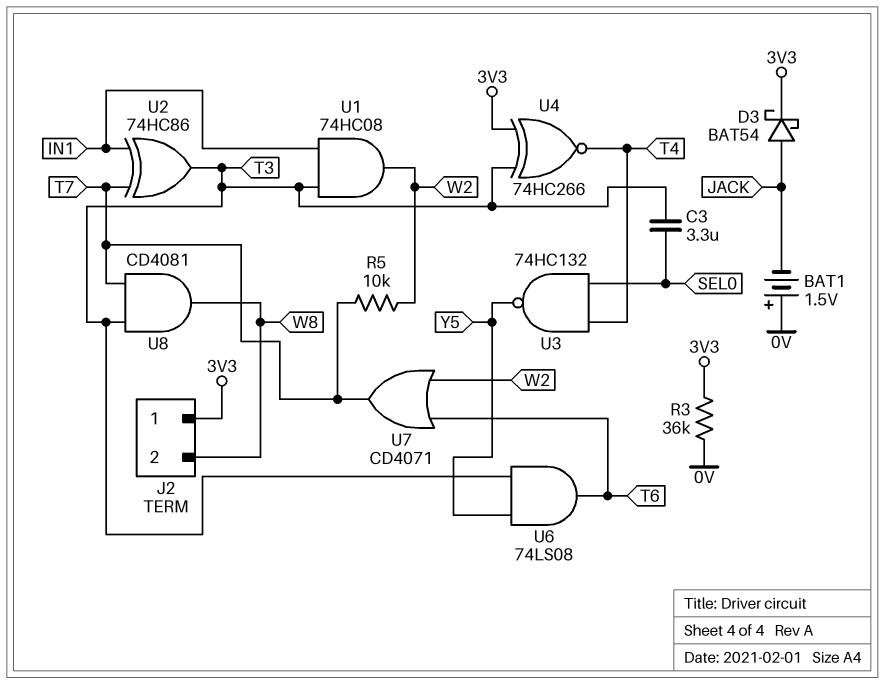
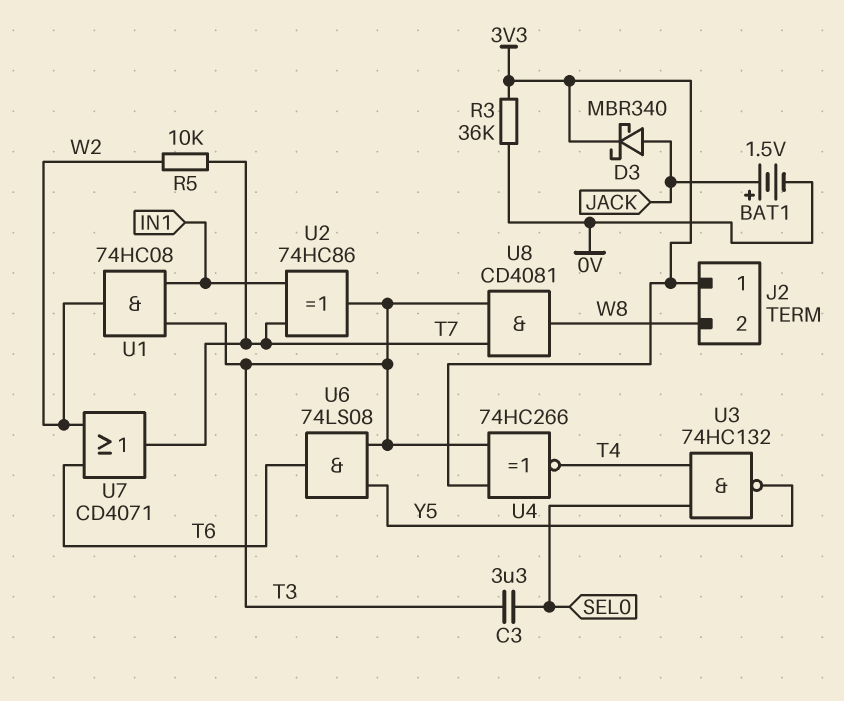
BAT1: 1.5V (plus 0V, minus JACK) -> 1.5V (plus JACK, minus 0V)
D3: schottky BAT54 (A JACK, K 3V3) -> schottky MBR340 (A JACK, K 3V3)

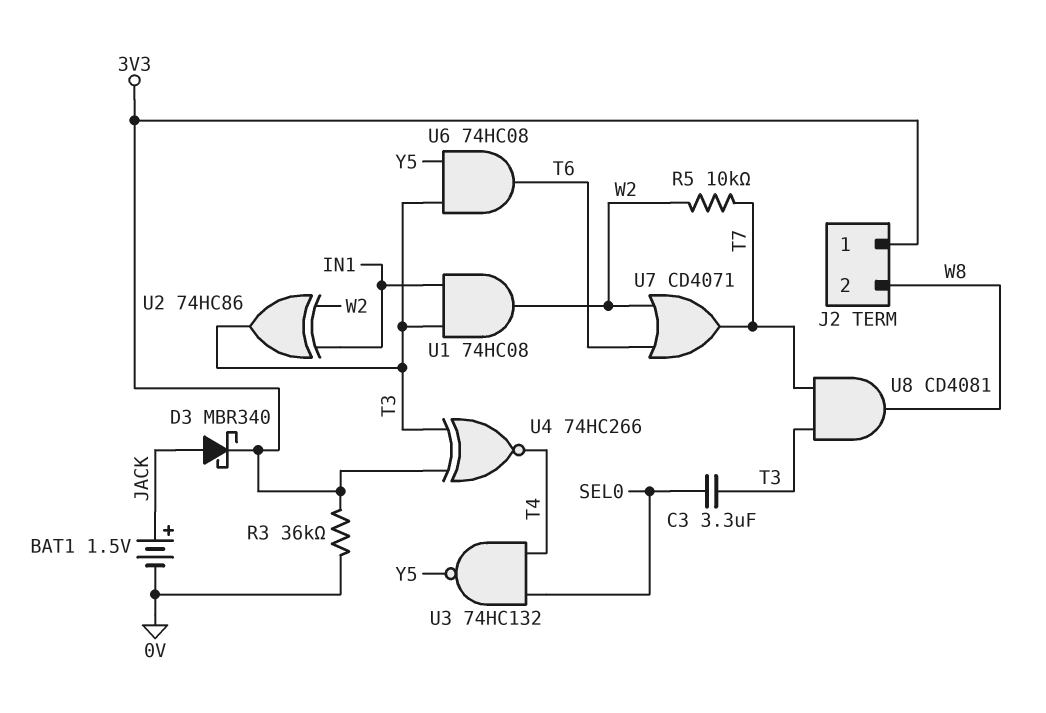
U2: XOR 74HC86 (in IN1, in T7, out T3) -> XOR 74HC86 (in IN1, in W2, out T3)
U6: AND 74LS08 (in T3, in Y5, out T6) -> AND 74HC08 (in T3, in Y5, out T6)

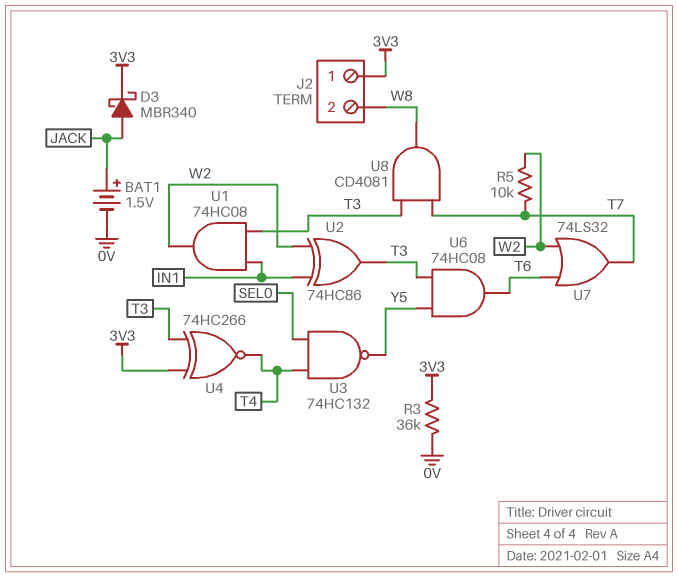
C3: 3.3uF (SEL0, T3) -> none
U7: OR CD4071 (in T6, in W2, out T7) -> OR 74LS32 (in T6, in W2, out T7)

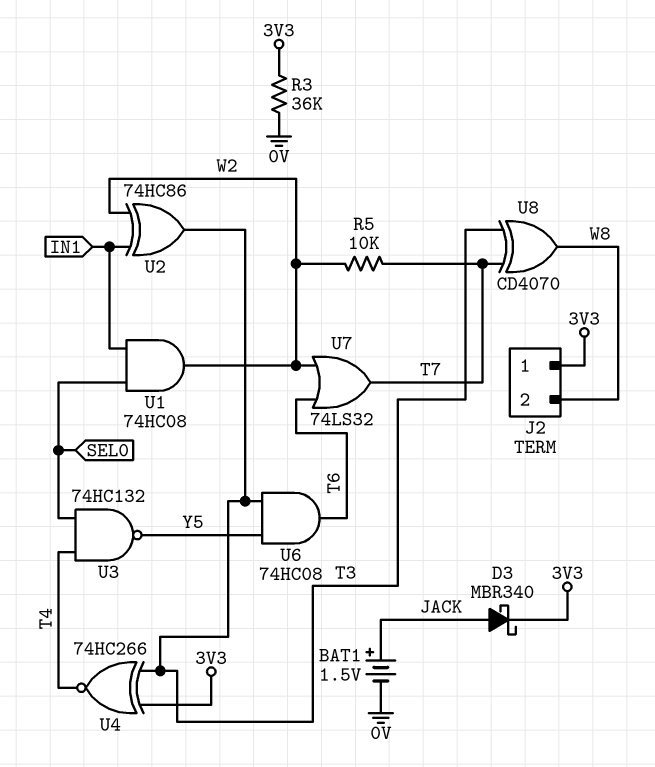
U1: AND 74HC08 (in IN1, in T3, out W2) -> AND 74HC08 (in IN1, in SEL0, out W2)
U8: AND CD4081 (in T3, in T7, out W8) -> XOR CD4070 (in T3, in T7, out W8)

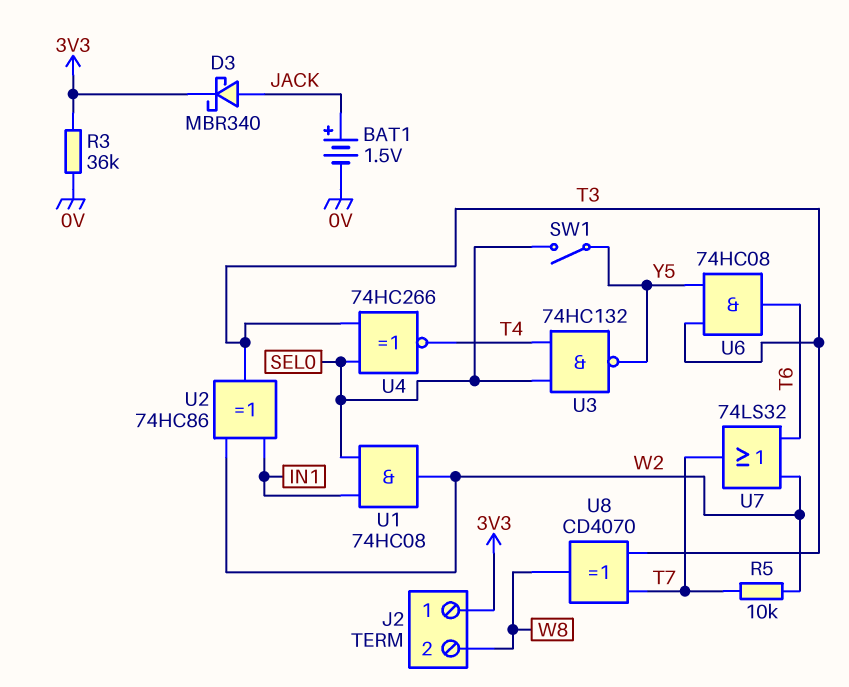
SW1: none -> switch (SEL0, Y5)
U4: XNOR 74HC266 (in 3V3, in T3, out T4) -> XNOR 74HC266 (in SEL0, in T3, out T4)

